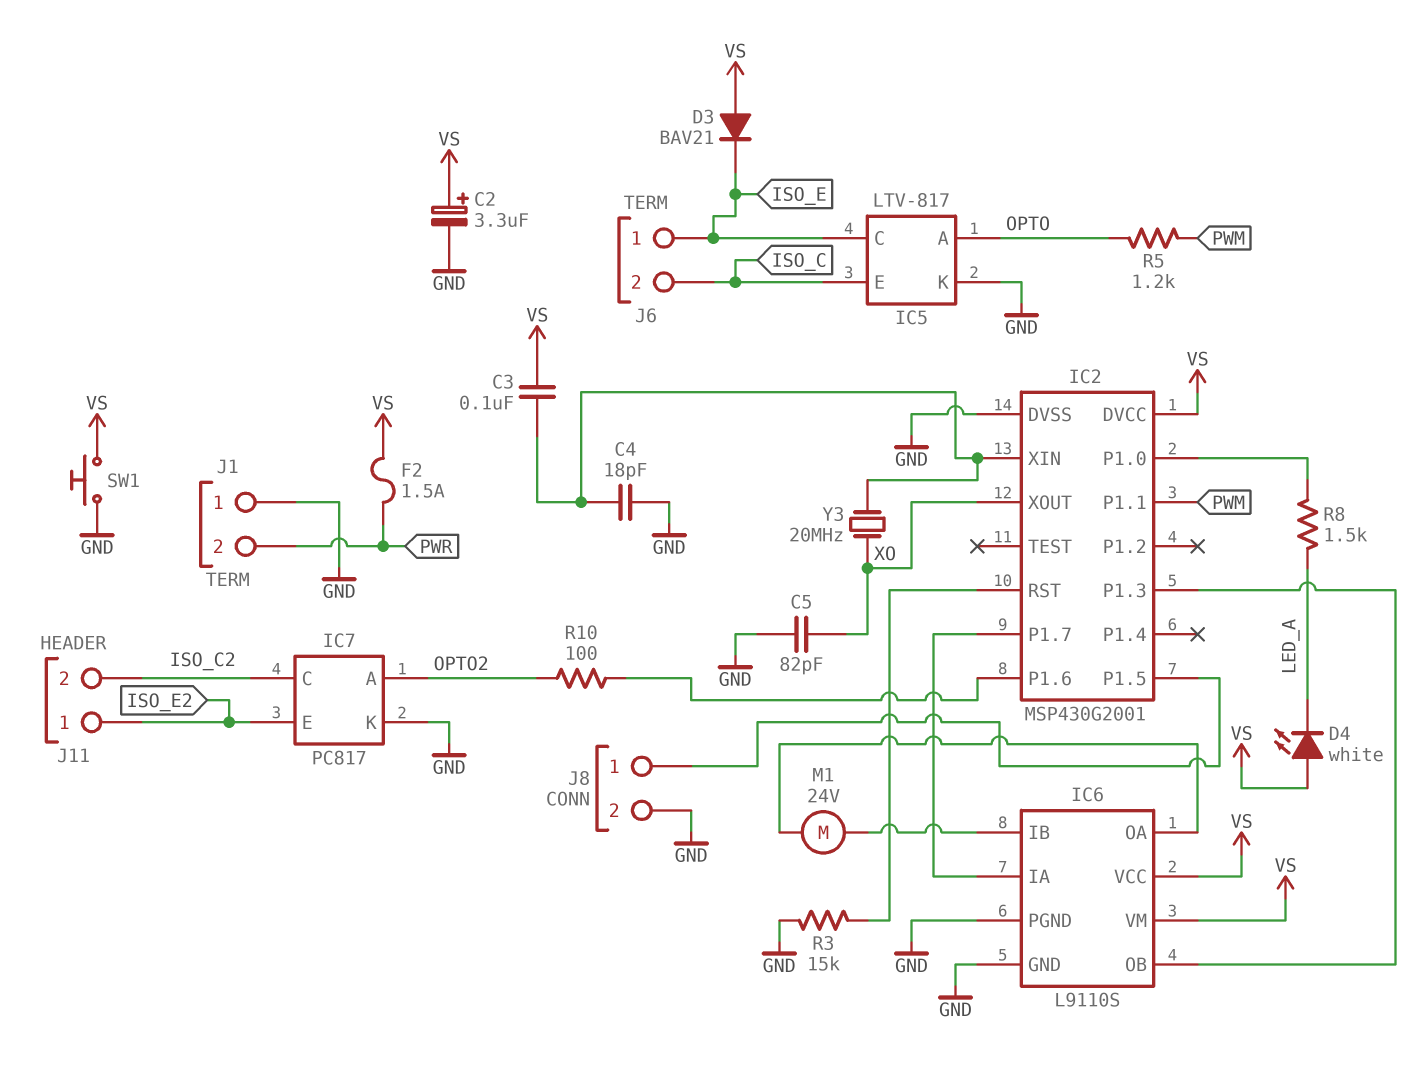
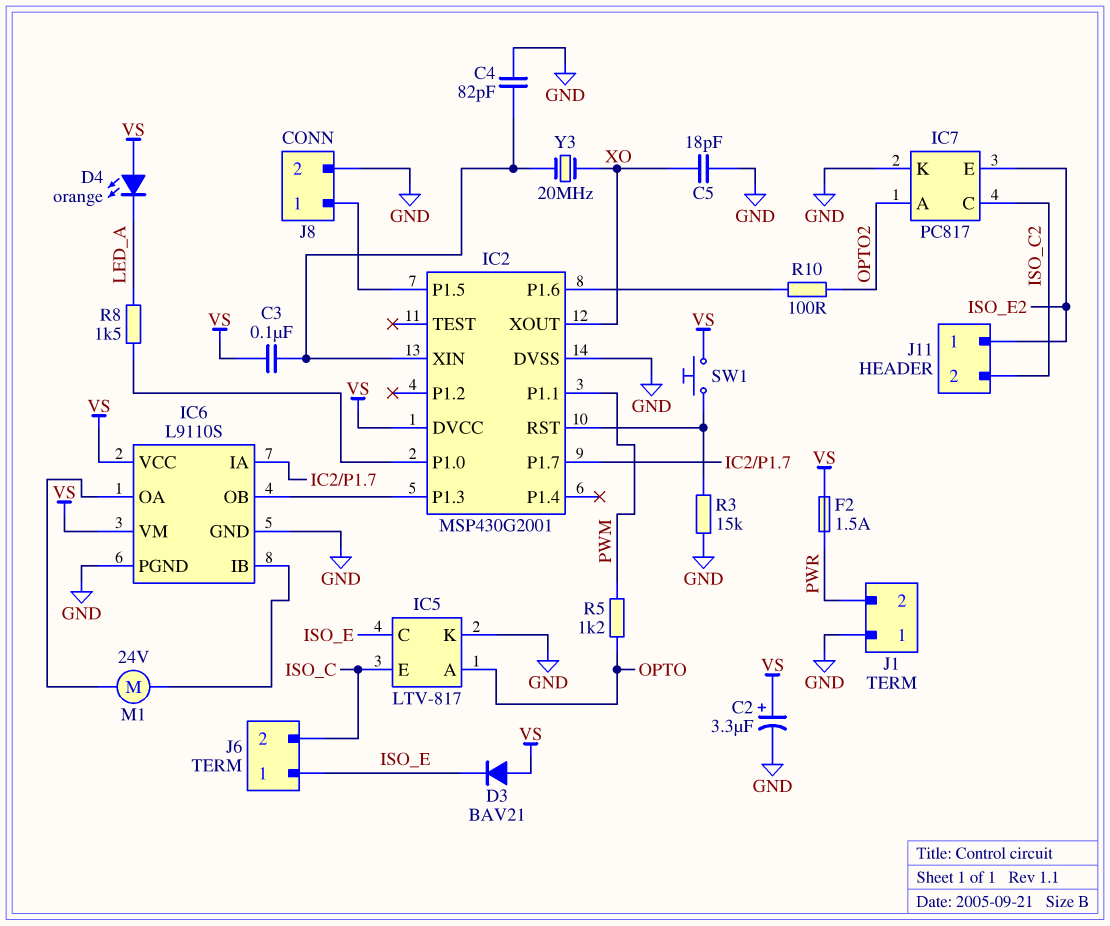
C4: 18pF (GND, IC2/XIN) -> 82pF (GND, IC2/XIN)
C5: 82pF (GND, XO) -> 18pF (GND, XO)
D4: LED white (A VS, K LED_A) -> LED orange (A VS, K LED_A)
SW1: button (GND, VS) -> button (IC2/RST, VS)

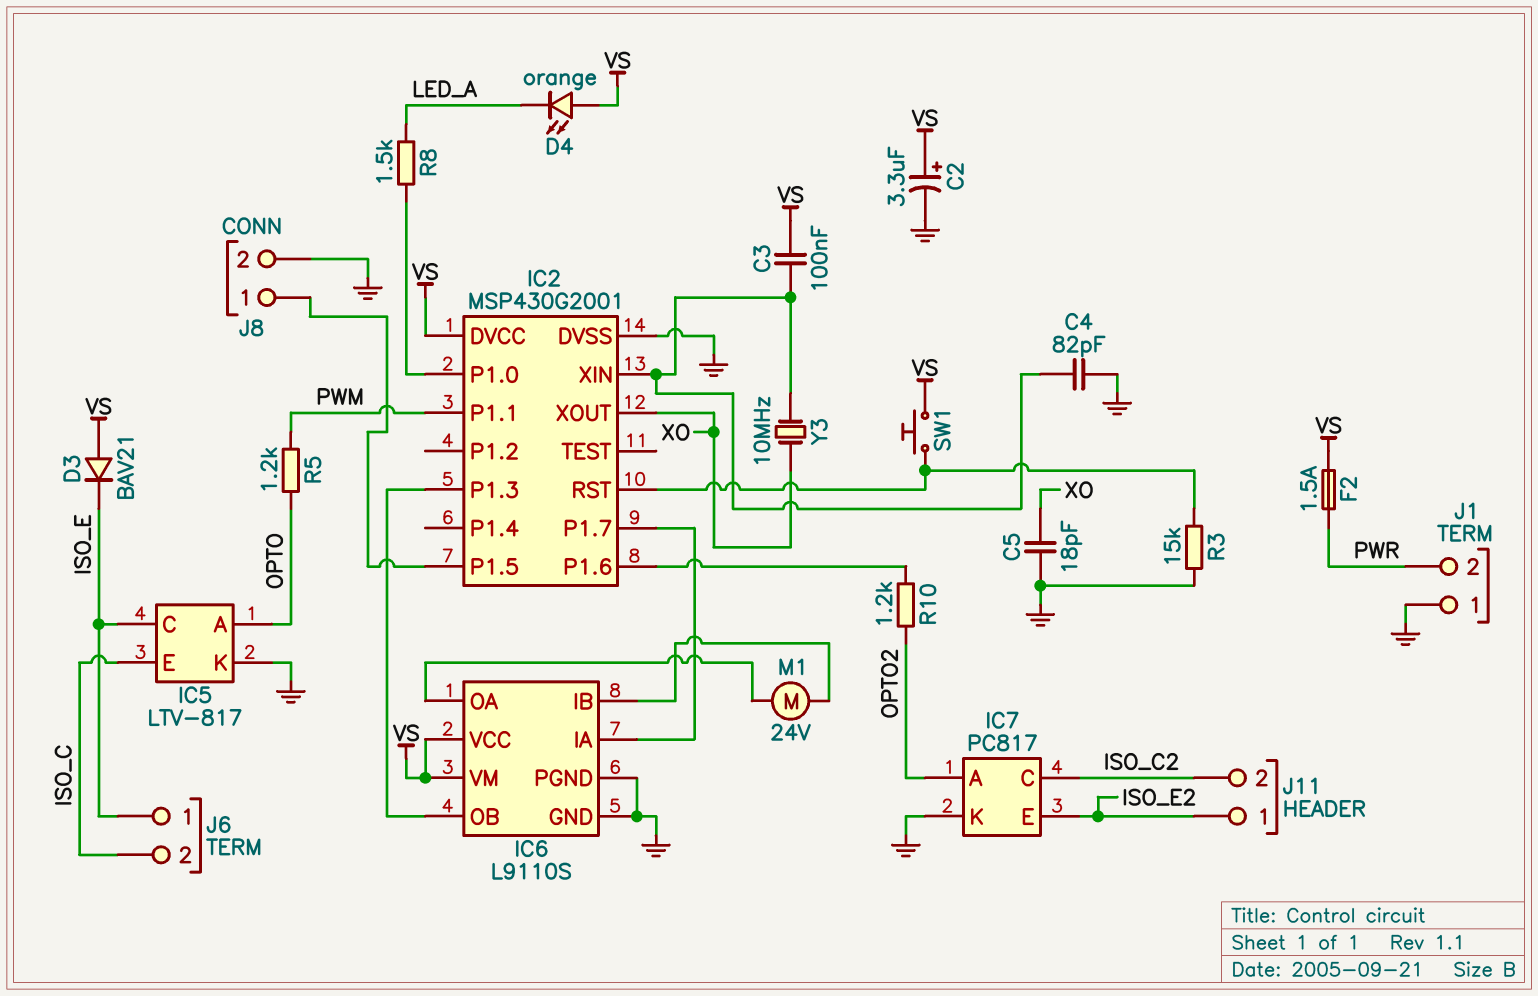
R10: 100 (IC2/P1.6, OPTO2) -> 1.2k (IC2/P1.6, OPTO2)
Y3: 20MHz (IC2/XIN, XO) -> 10MHz (IC2/XIN, XO)

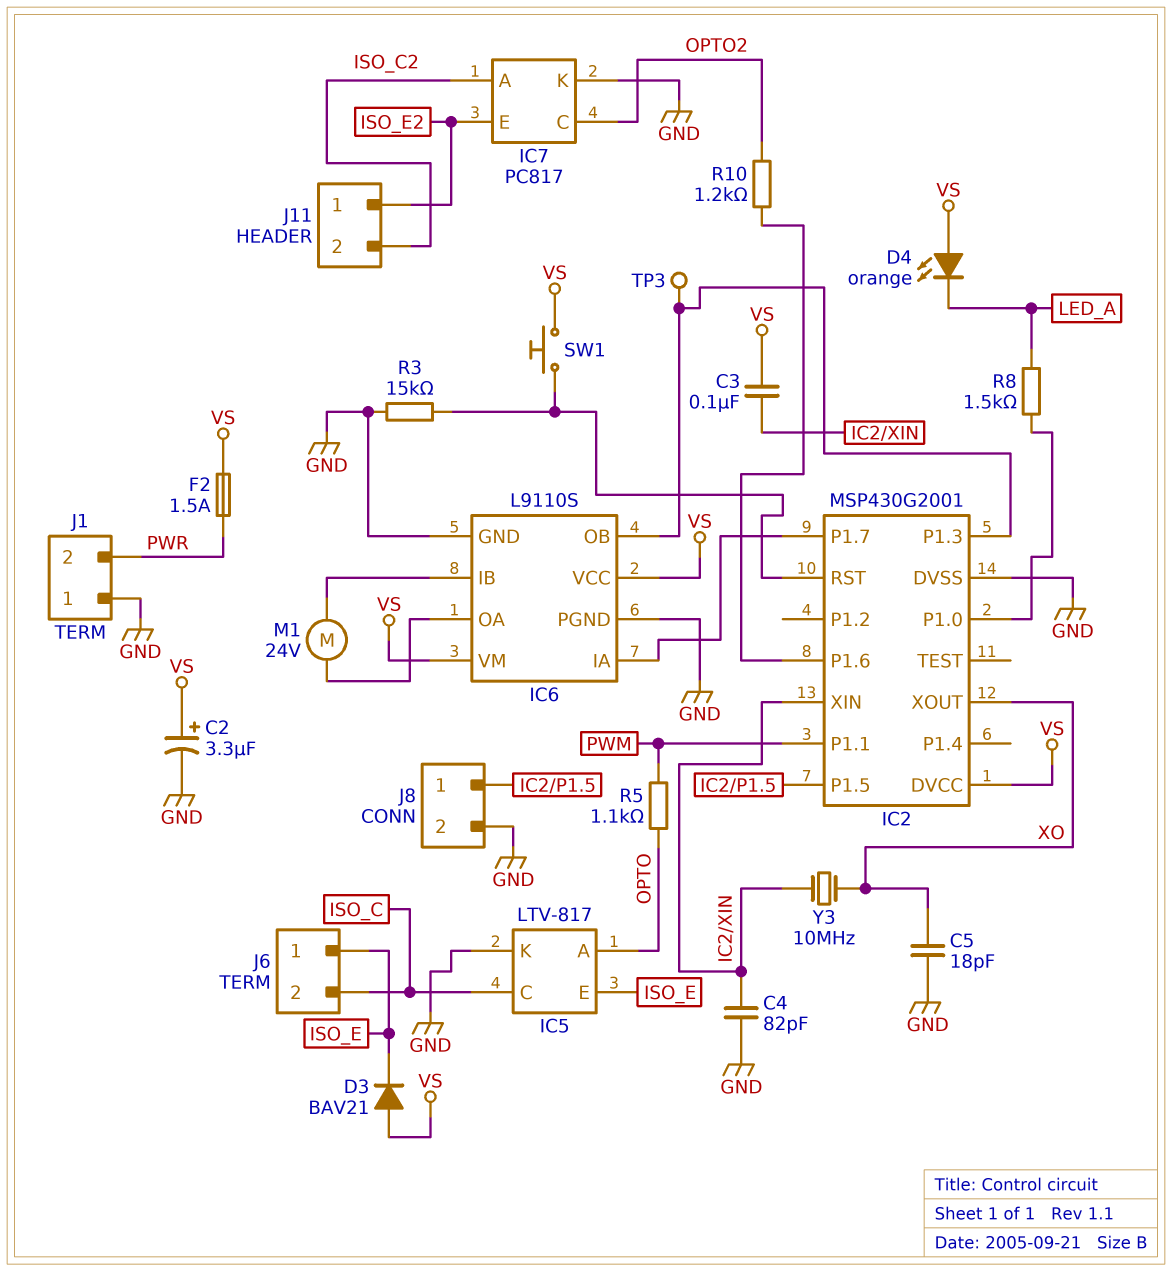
IC5 pin C: ISO_E -> ISO_C
IC5 pin E: ISO_C -> ISO_E
IC7 pin A: OPTO2 -> ISO_C2
IC7 pin C: ISO_C2 -> OPTO2
R5: 1.2k (OPTO, PWM) -> 1.1k (OPTO, PWM)
TP3: none -> test point (IC2/P1.3)

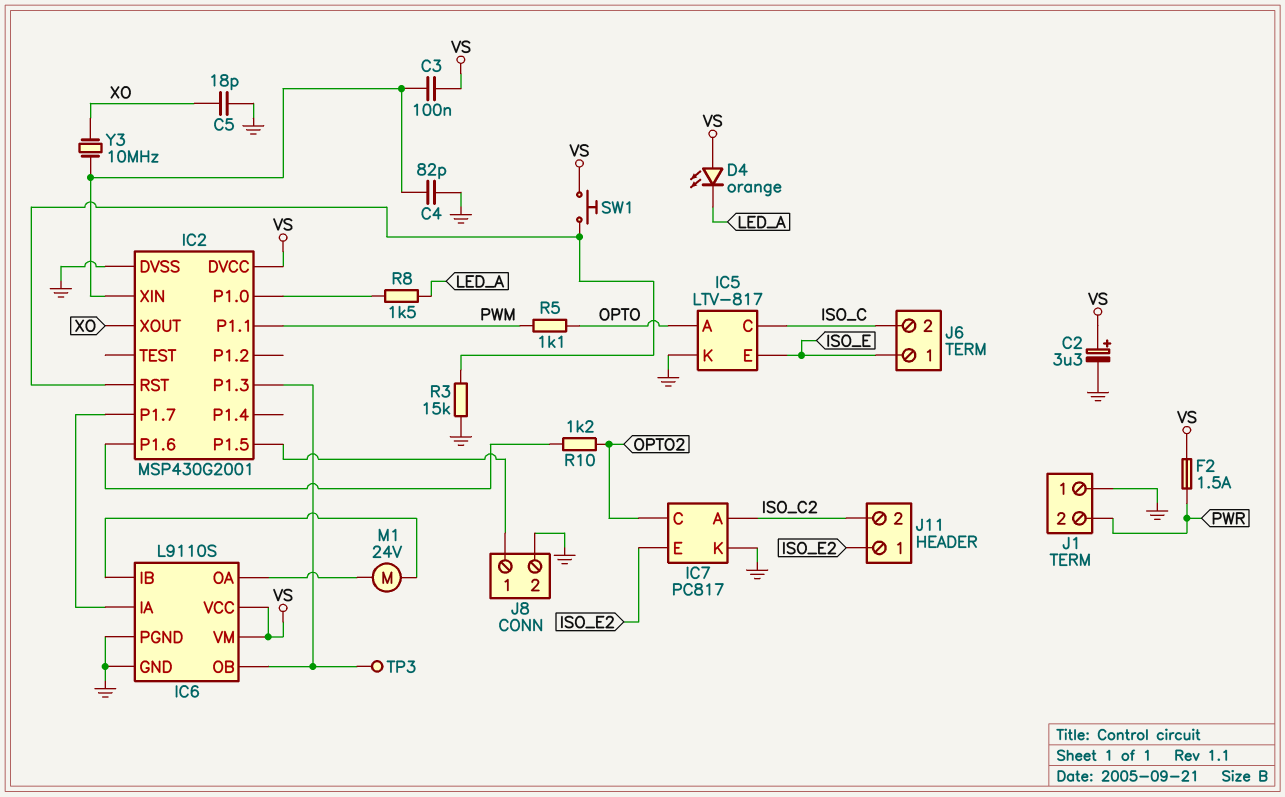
D3: diode BAV21 (A VS, K ISO_E) -> none

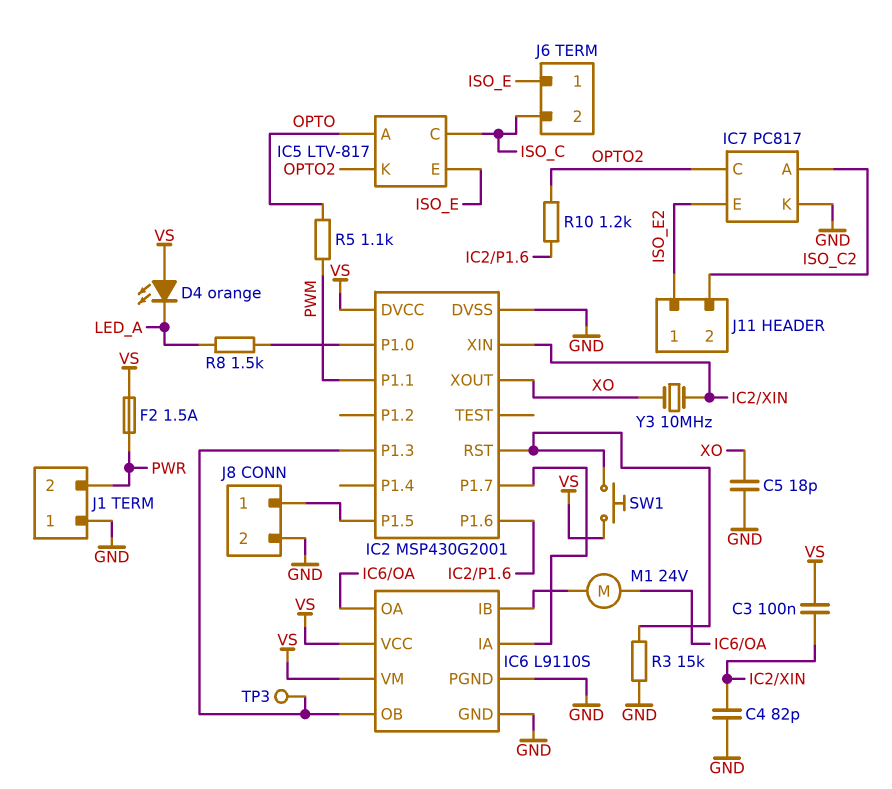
C2: 3.3uF (plus VS, minus GND) -> none
IC5 pin K: GND -> OPTO2

